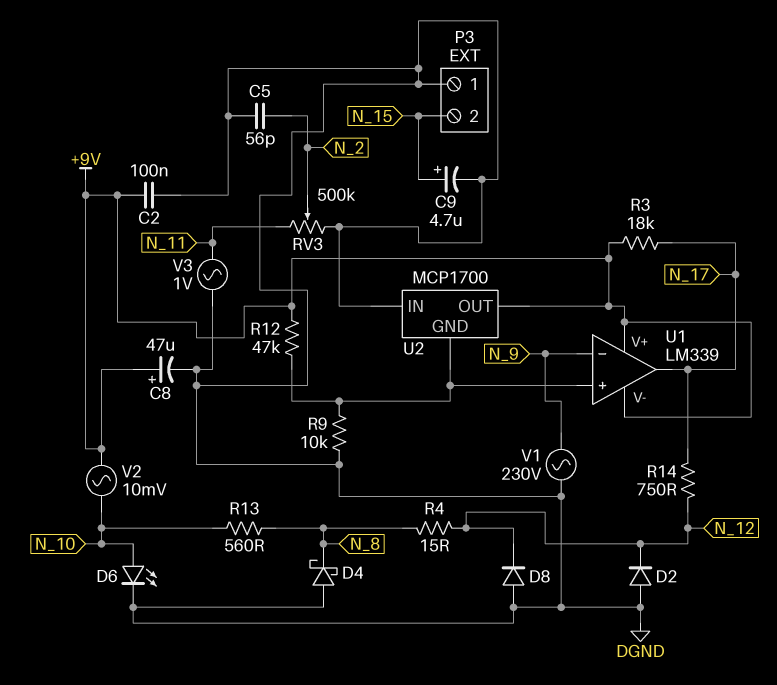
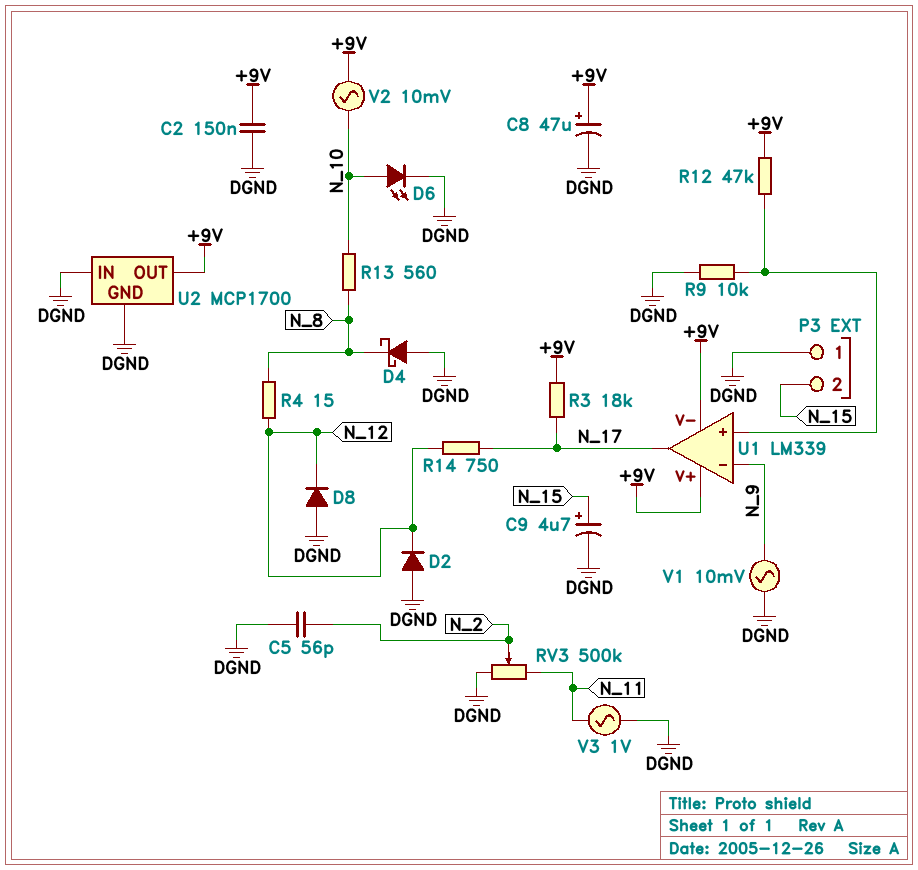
C2: 100nF (+9V, DGND) -> 150nF (+9V, DGND)
U2 pin GND: U1/in+ -> DGND
V1: AC 230V (DGND, N_9) -> AC 10mV (DGND, N_9)

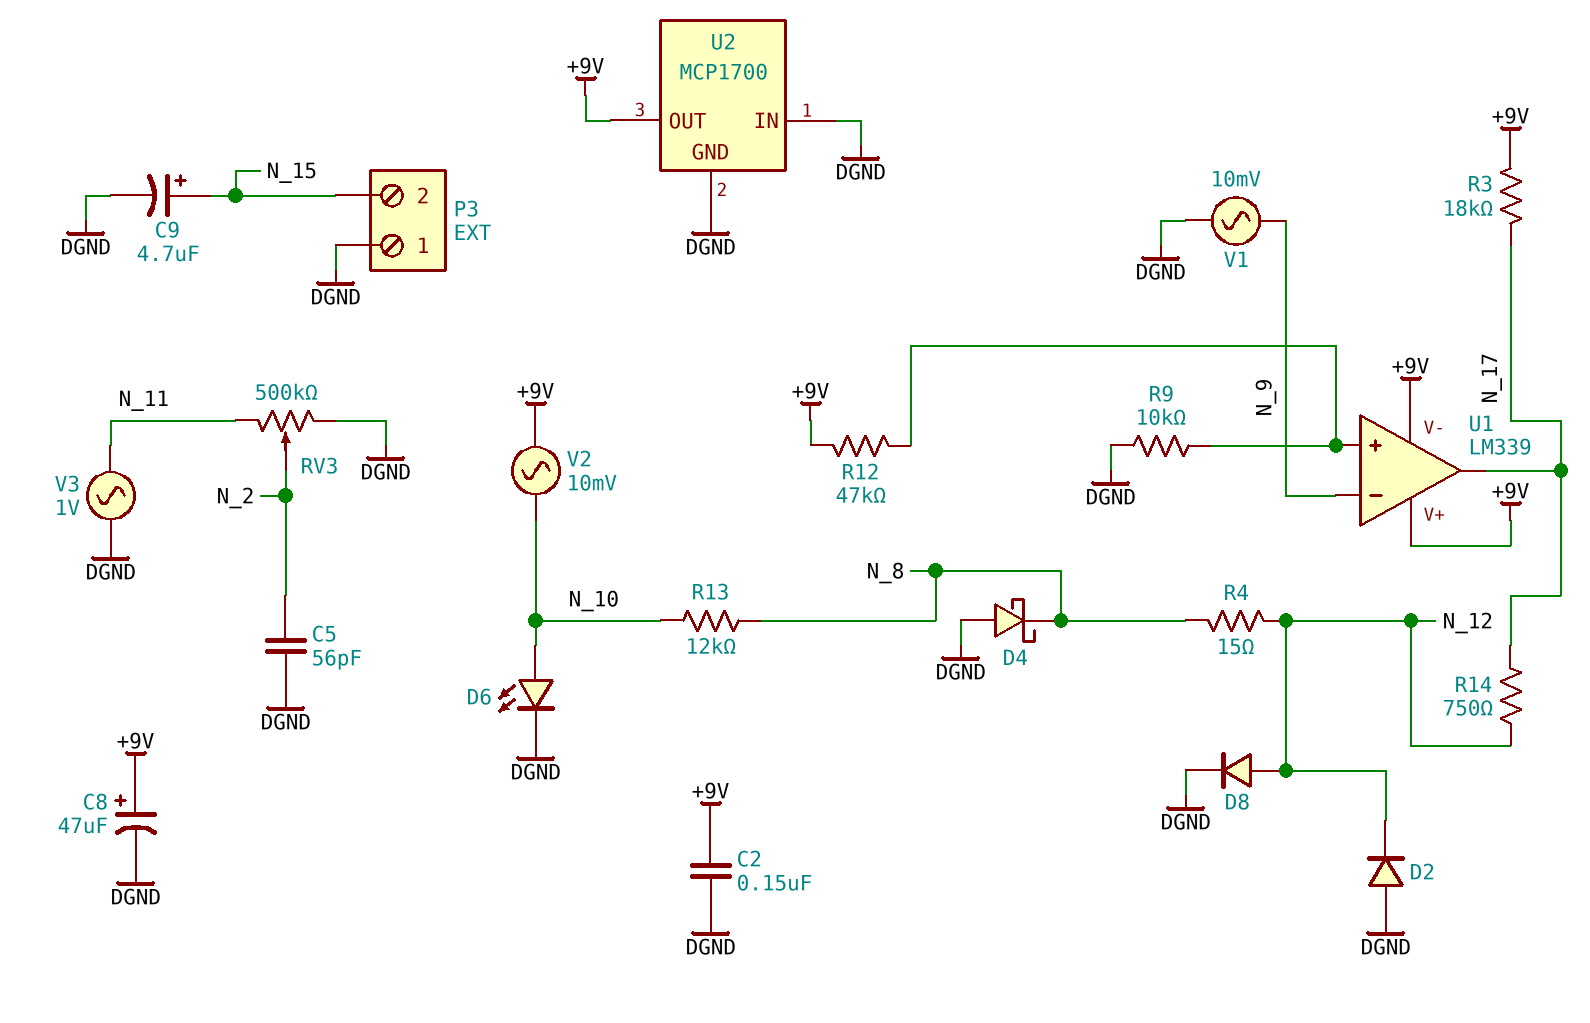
D8: diode (A DGND, K N_12) -> diode (A N_12, K DGND)
R13: 560 (N_8, N_10) -> 12k (N_8, N_10)

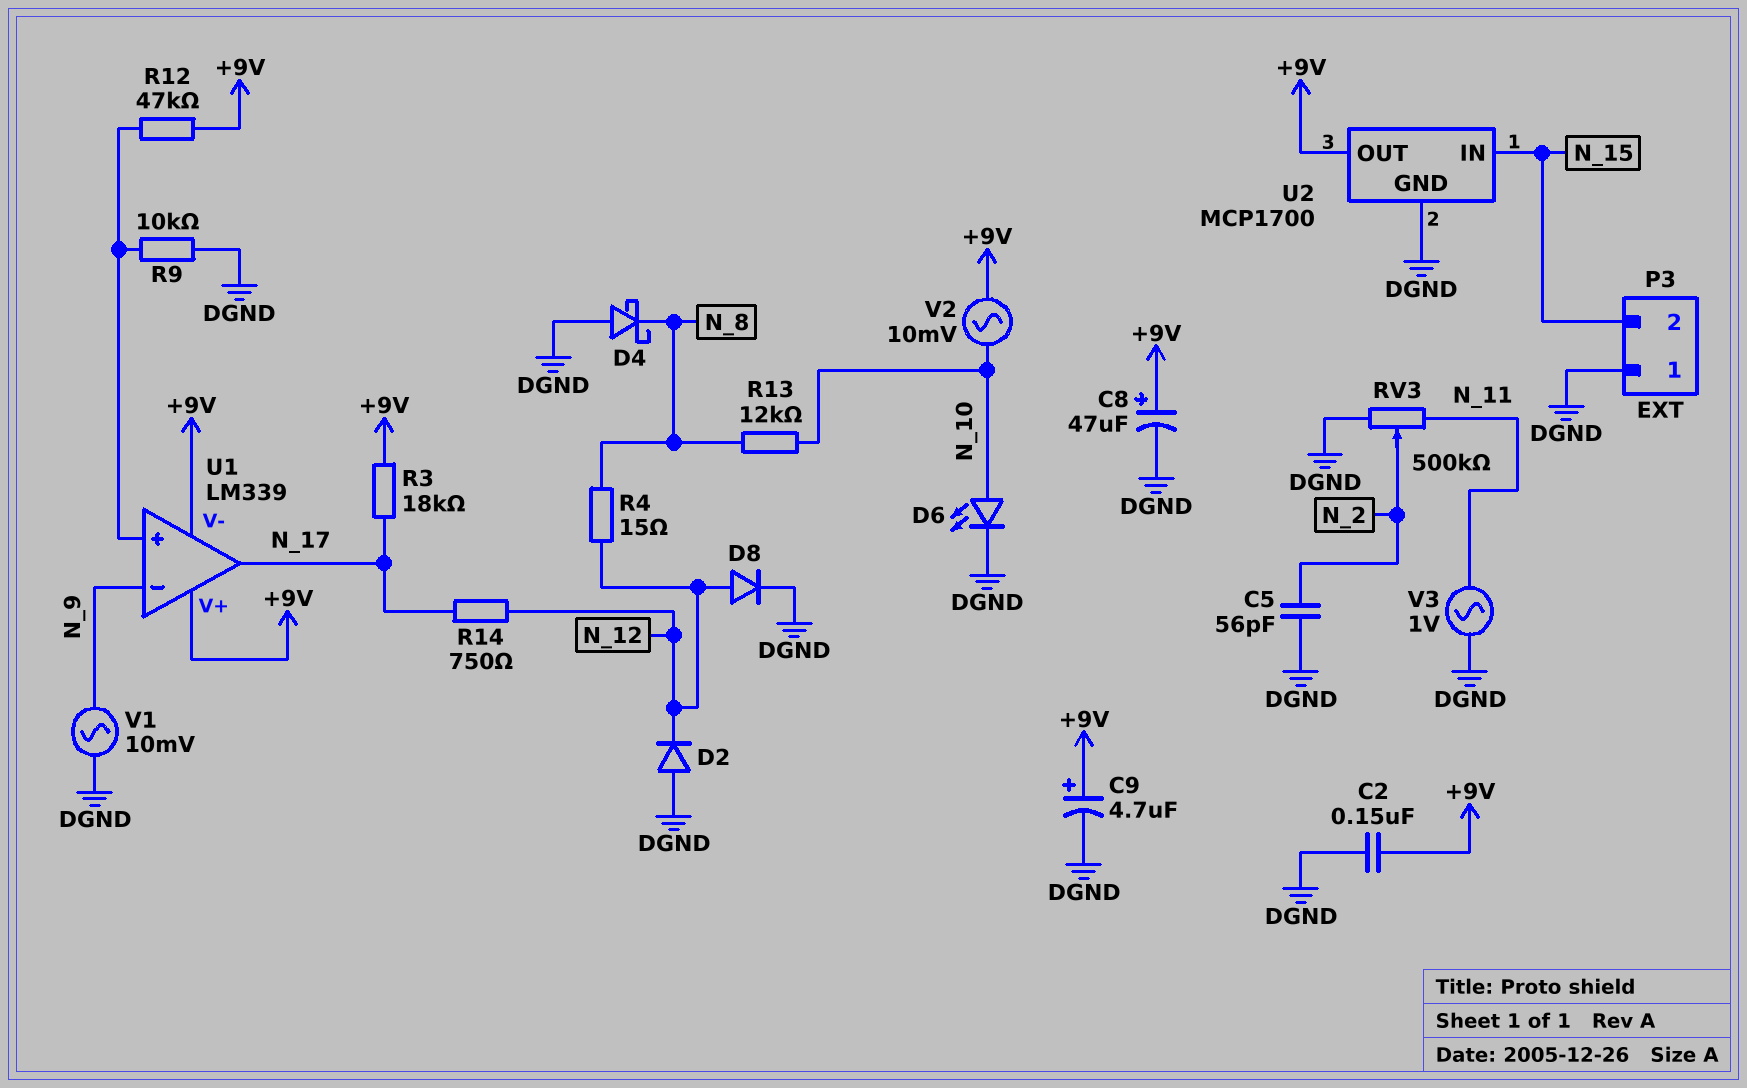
C9: 4.7uF (plus N_15, minus DGND) -> 4.7uF (plus +9V, minus DGND)
U2 pin IN: DGND -> N_15

